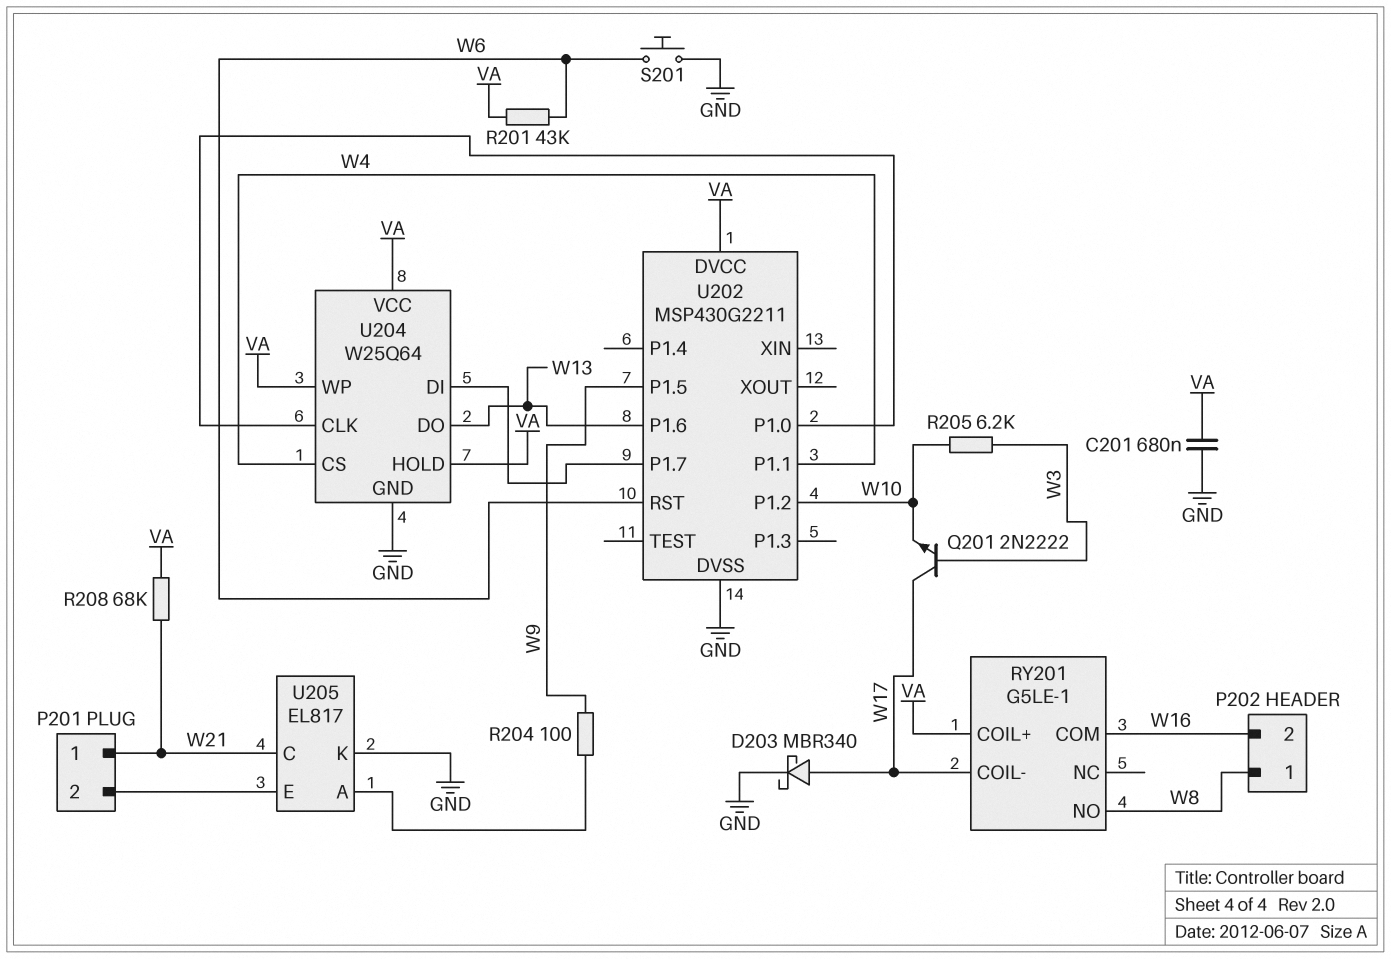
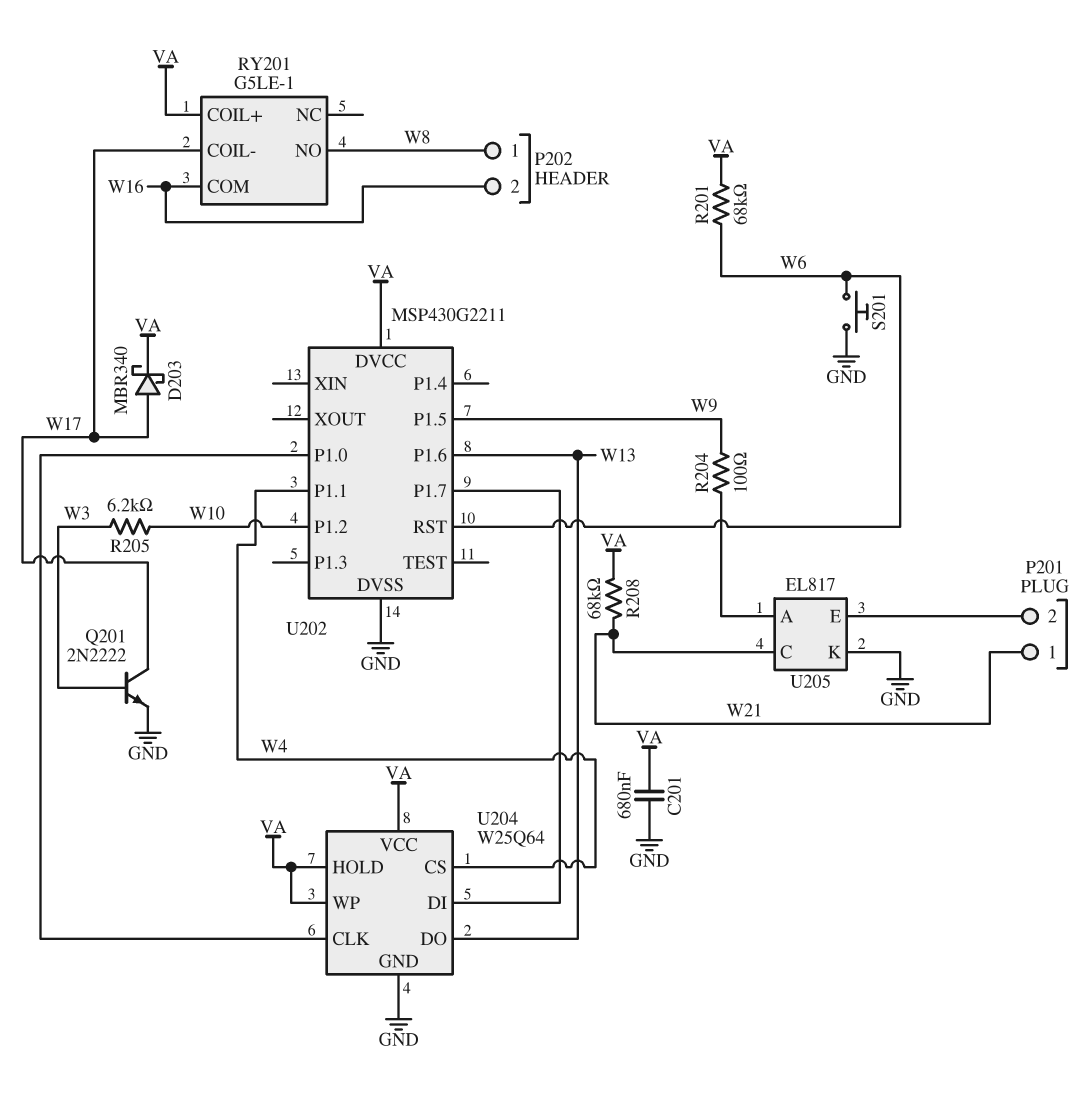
D203: schottky MBR340 (A W17, K GND) -> schottky MBR340 (A W17, K VA)
Q201: NPN 2N2222 (B W3, C W17, E W10) -> NPN 2N2222 (B W3, C W17, E GND)
R201: 43k (VA, W6) -> 68k (VA, W6)

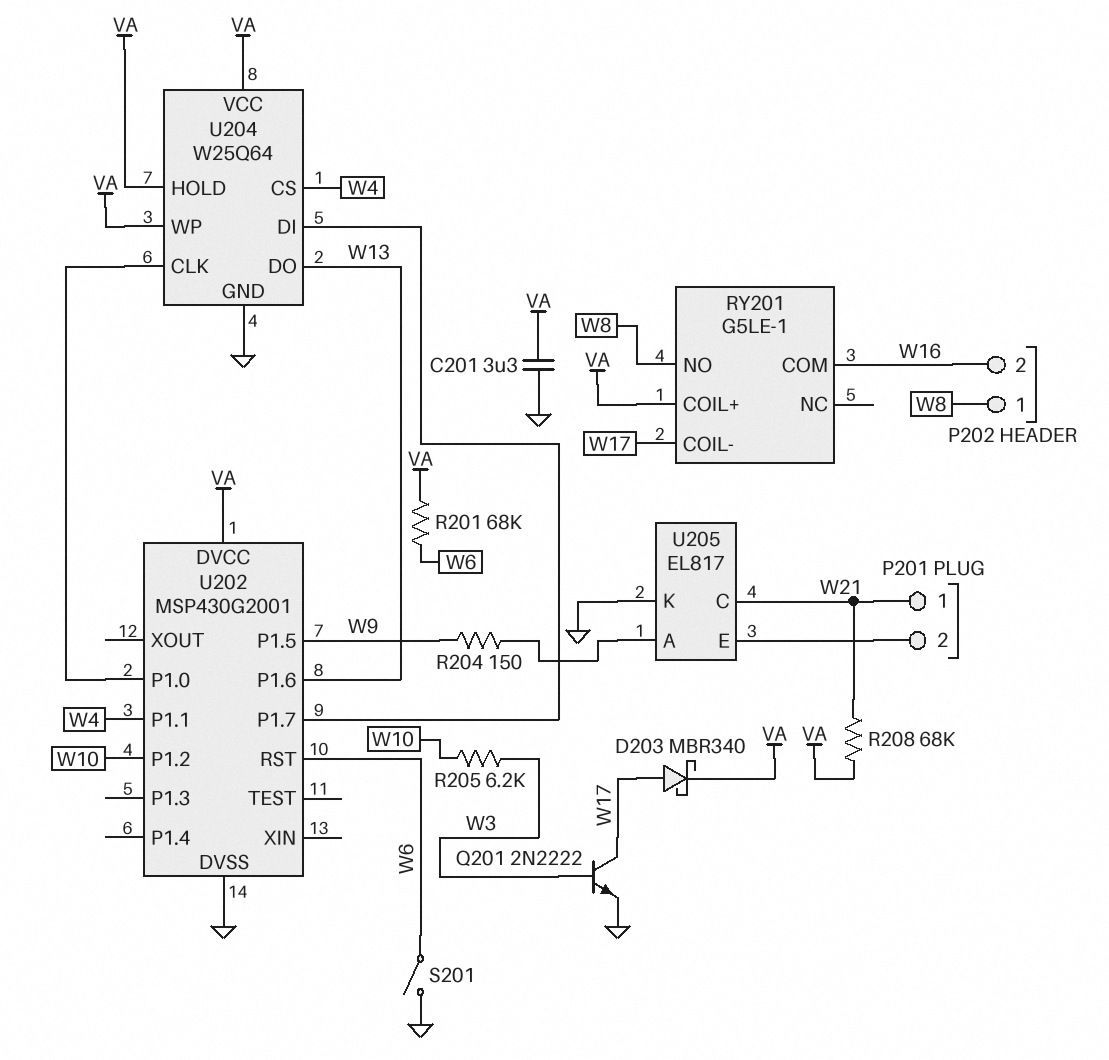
C201: 680nF (GND, VA) -> 3.3uF (GND, VA)
R204: 100 (U205/A, W9) -> 150 (U205/A, W9)
S201: button (GND, W6) -> switch (GND, W6)
U202: MSP430G2211 -> MSP430G2001

